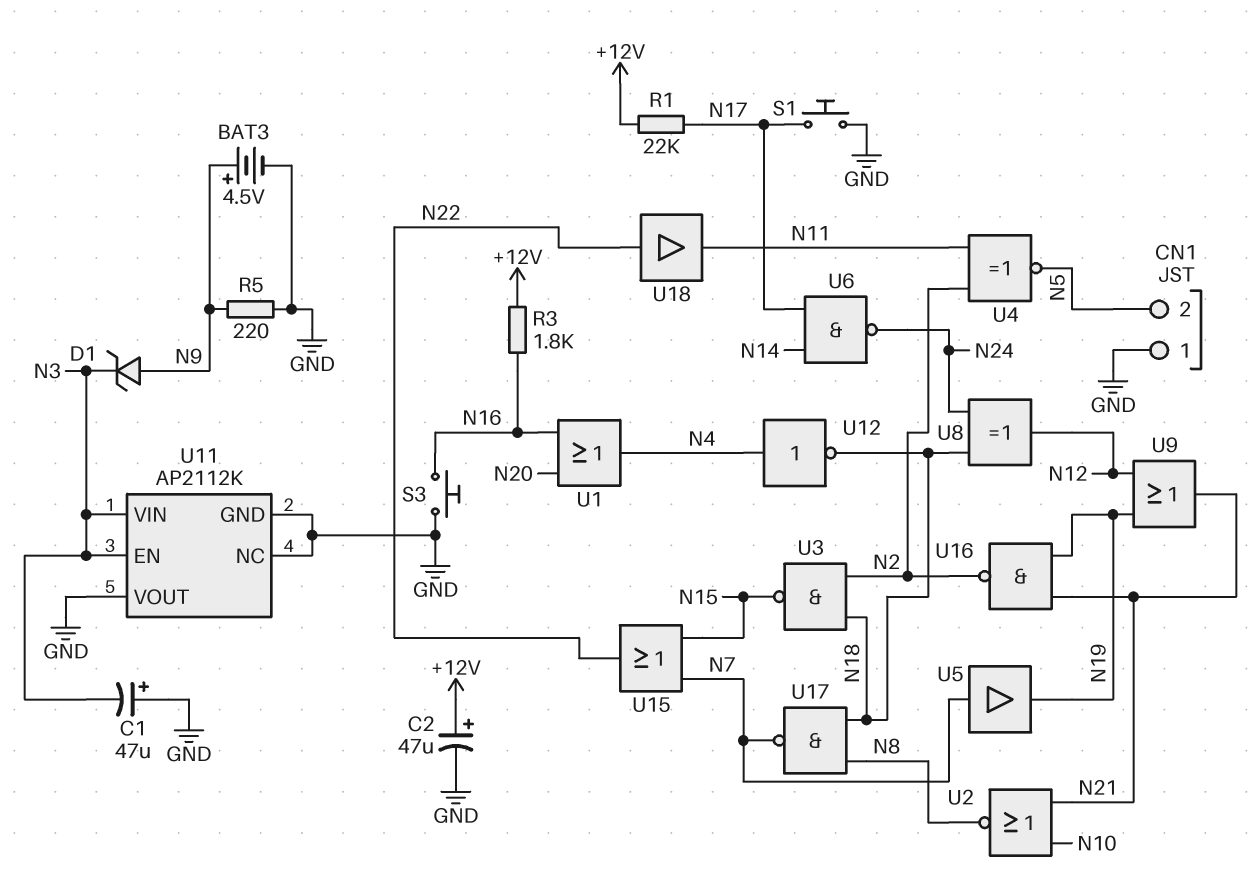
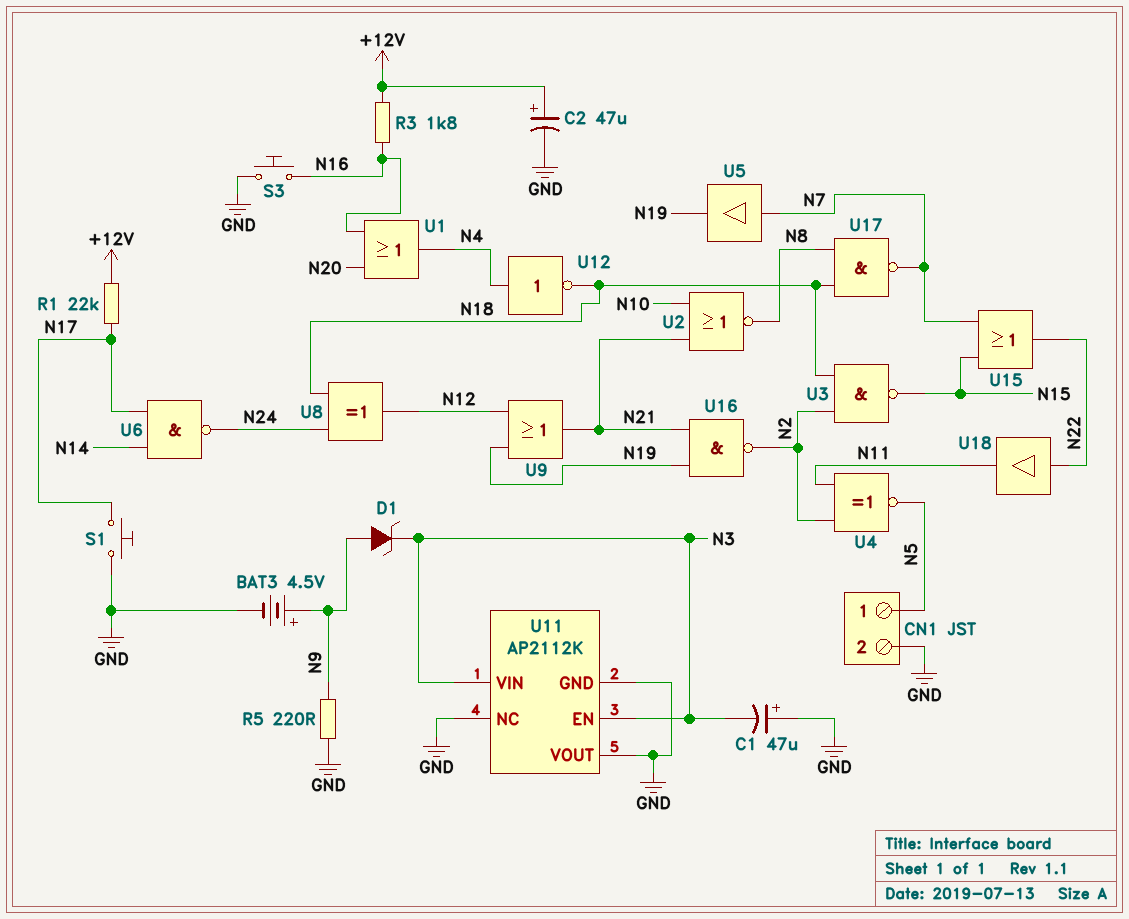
CN1 pin 1: GND -> N5
CN1 pin 2: N5 -> GND

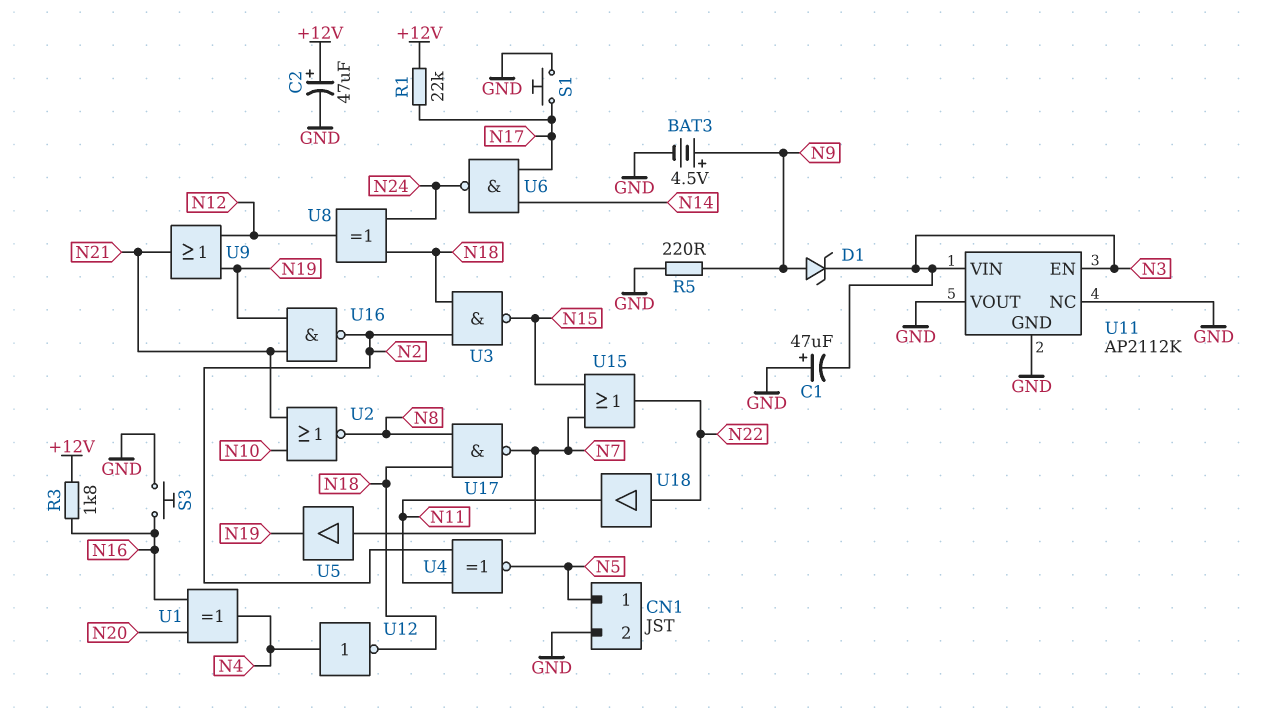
U1: OR (in N16, in N20, out N4) -> XOR (in N16, in N20, out N4)

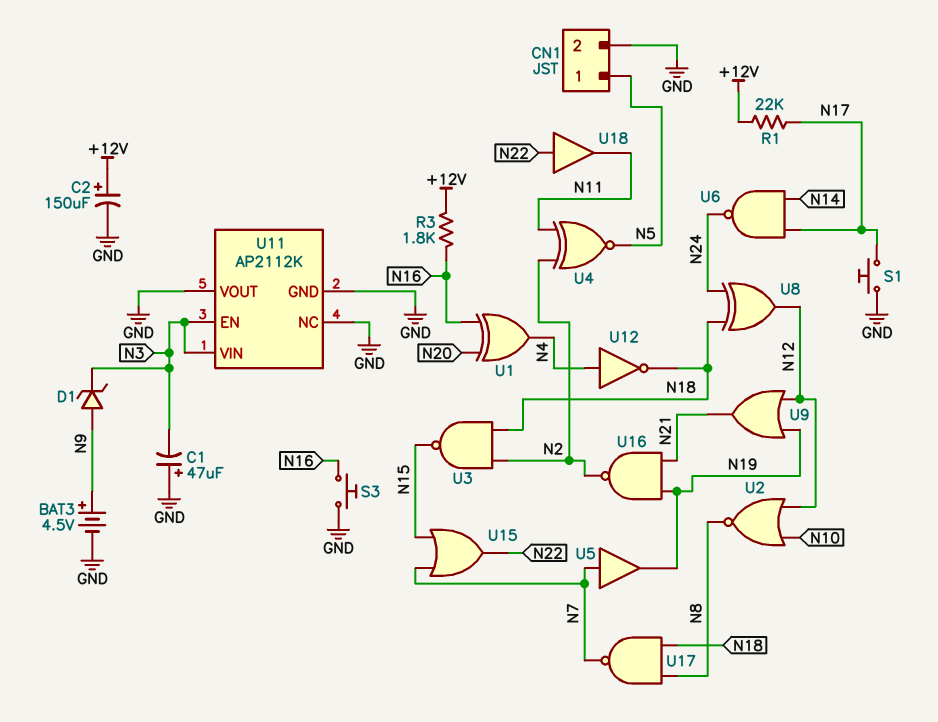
C2: 47uF (plus +12V, minus GND) -> 150uF (plus +12V, minus GND)
R5: 220 (GND, N9) -> none
U2: NOR (in N10, in N21, out N8) -> NOR (in N10, in N12, out N8)

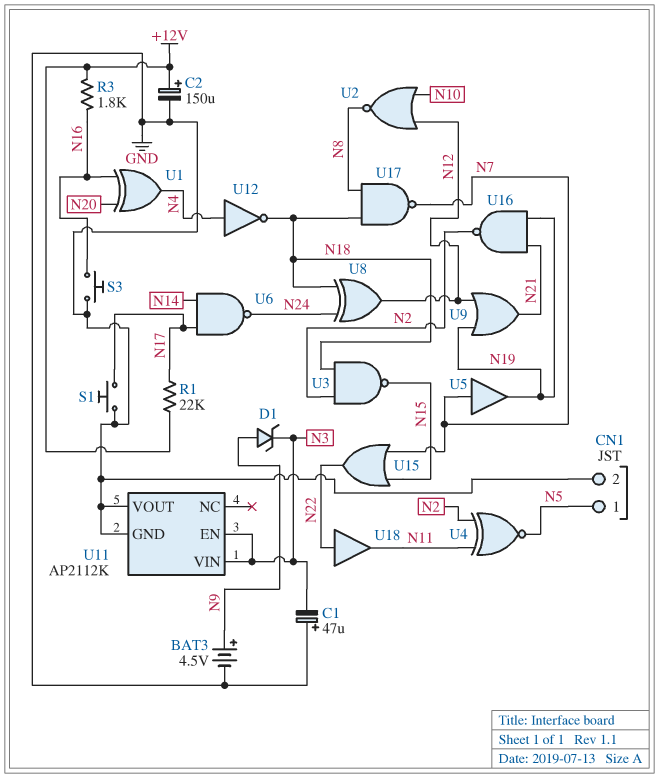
U11 pin NC: GND -> none

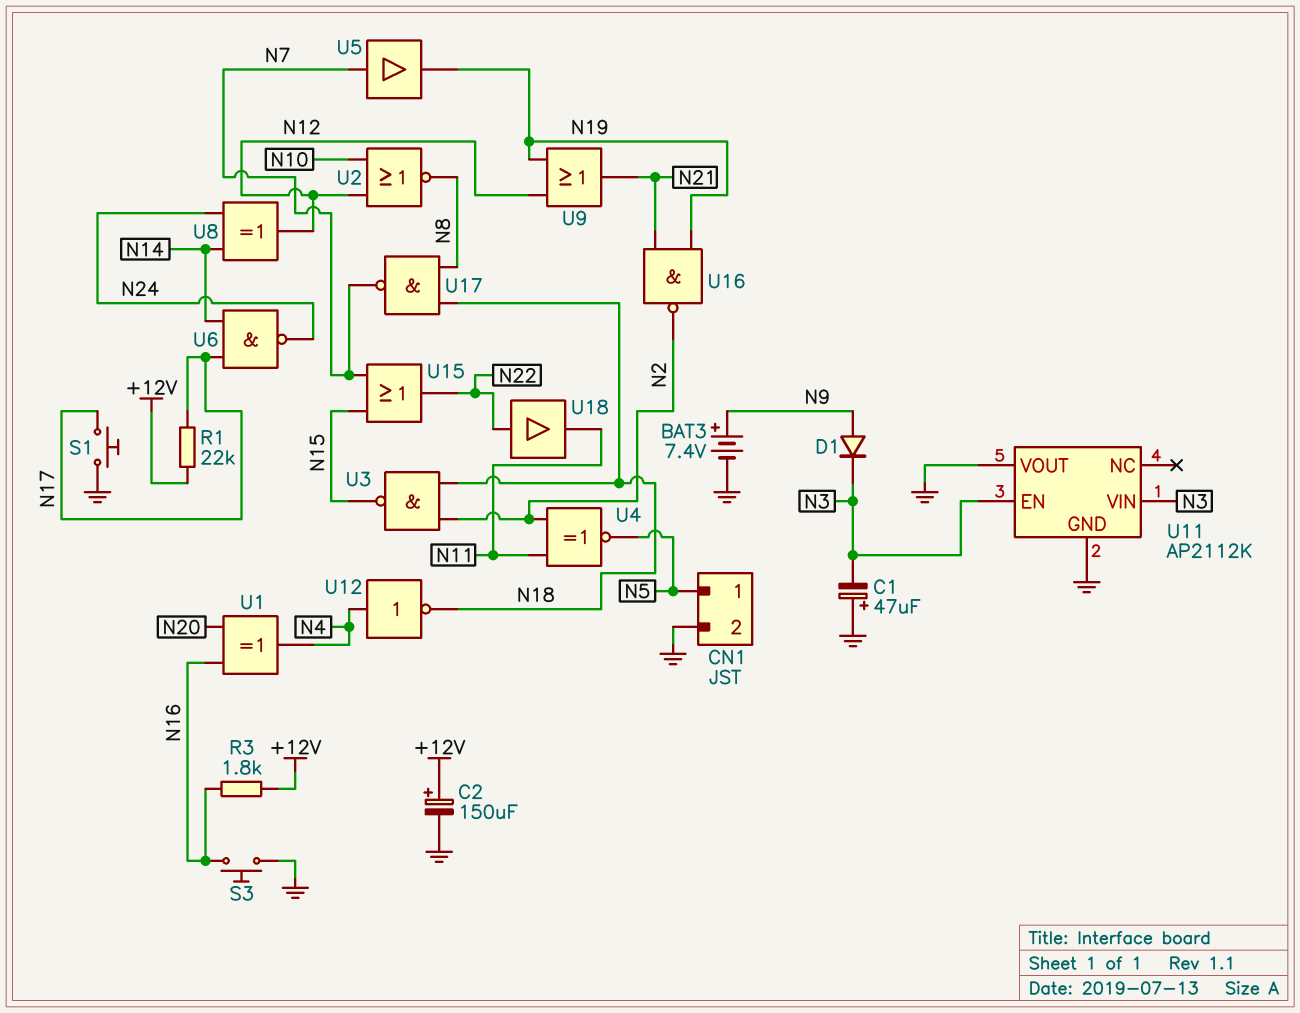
BAT3: 4.5V (plus N9, minus GND) -> 7.4V (plus N9, minus GND)
D1: zener (A N9, K N3) -> diode (A N9, K N3)
U8: XOR (in N18, in N24, out N12) -> XOR (in N14, in N24, out N12)

